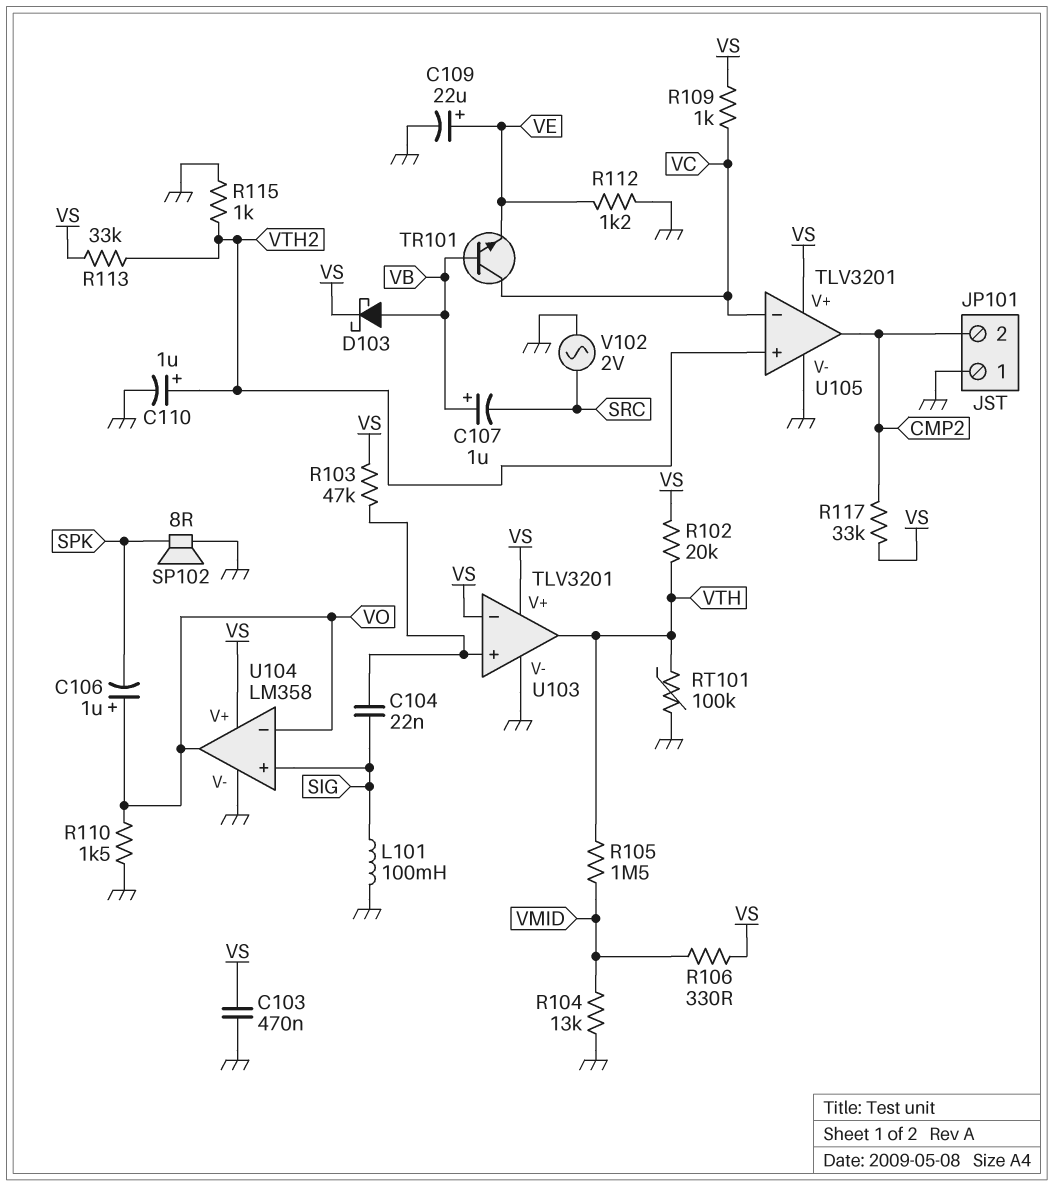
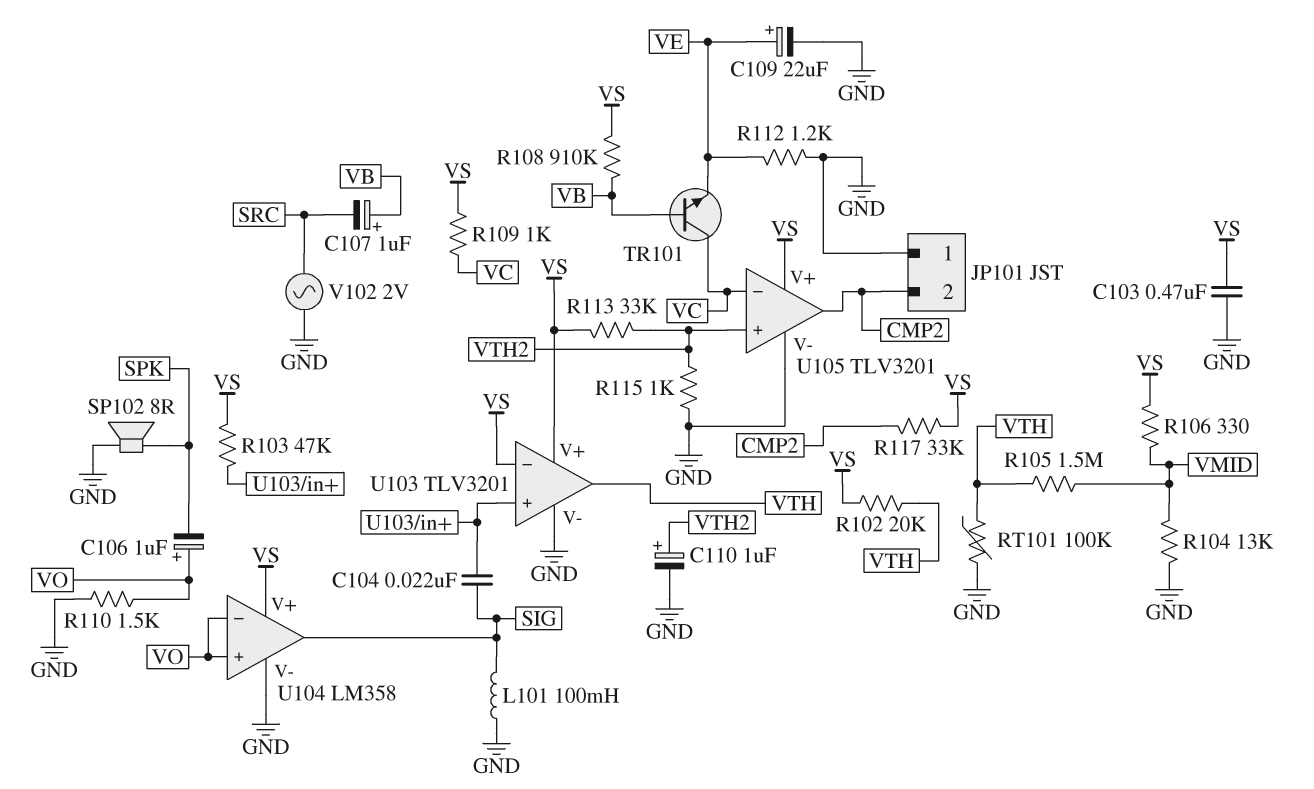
D103: schottky (A VB, K VS) -> none
R108: none -> 910k (VB, VS)
U104 pin in+: SIG -> VO
U104 pin out: VO -> SIG

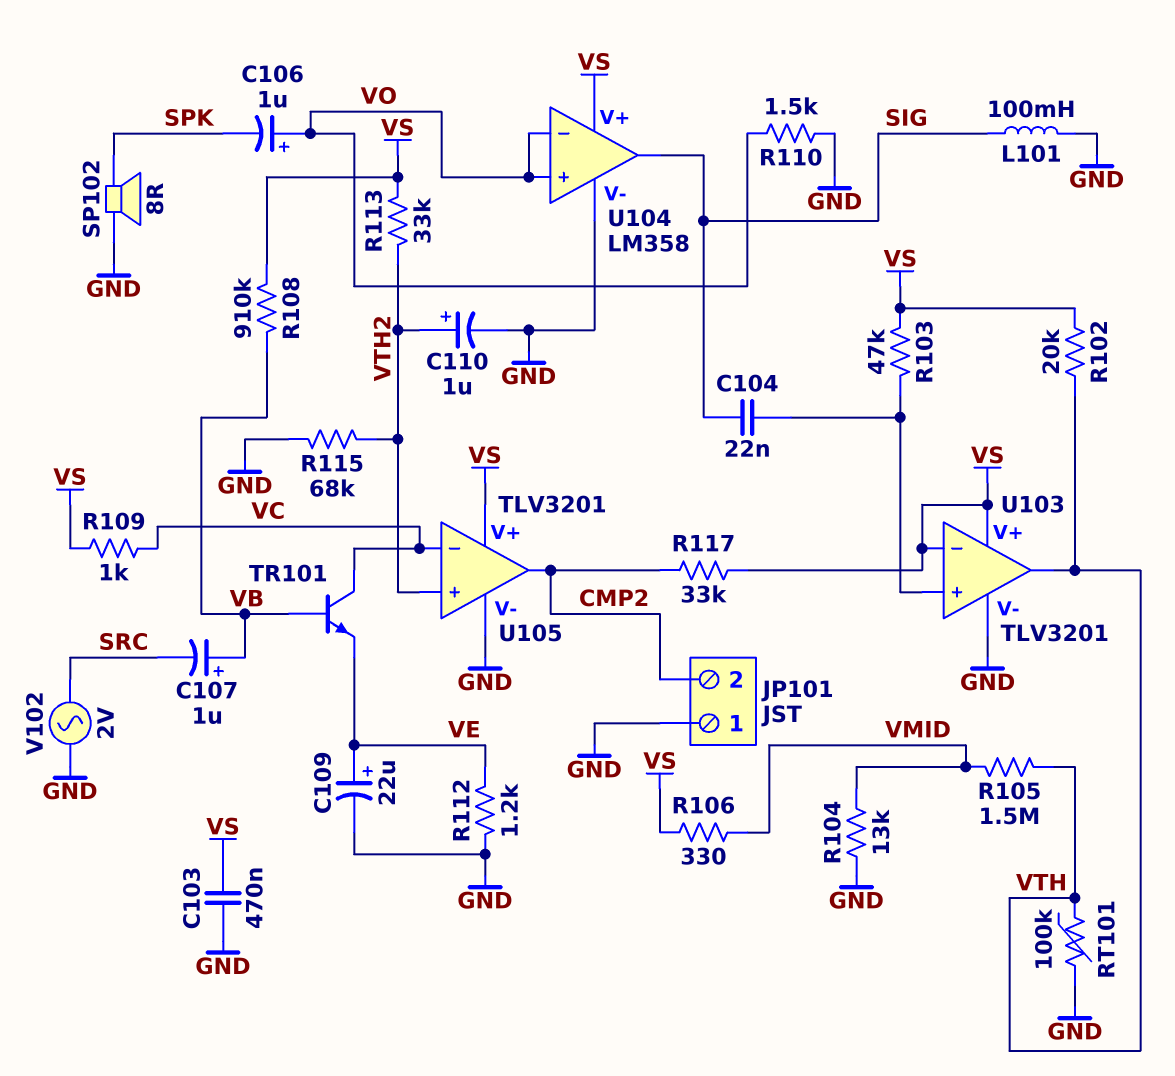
R115: 1k (GND, VTH2) -> 68k (GND, VTH2)

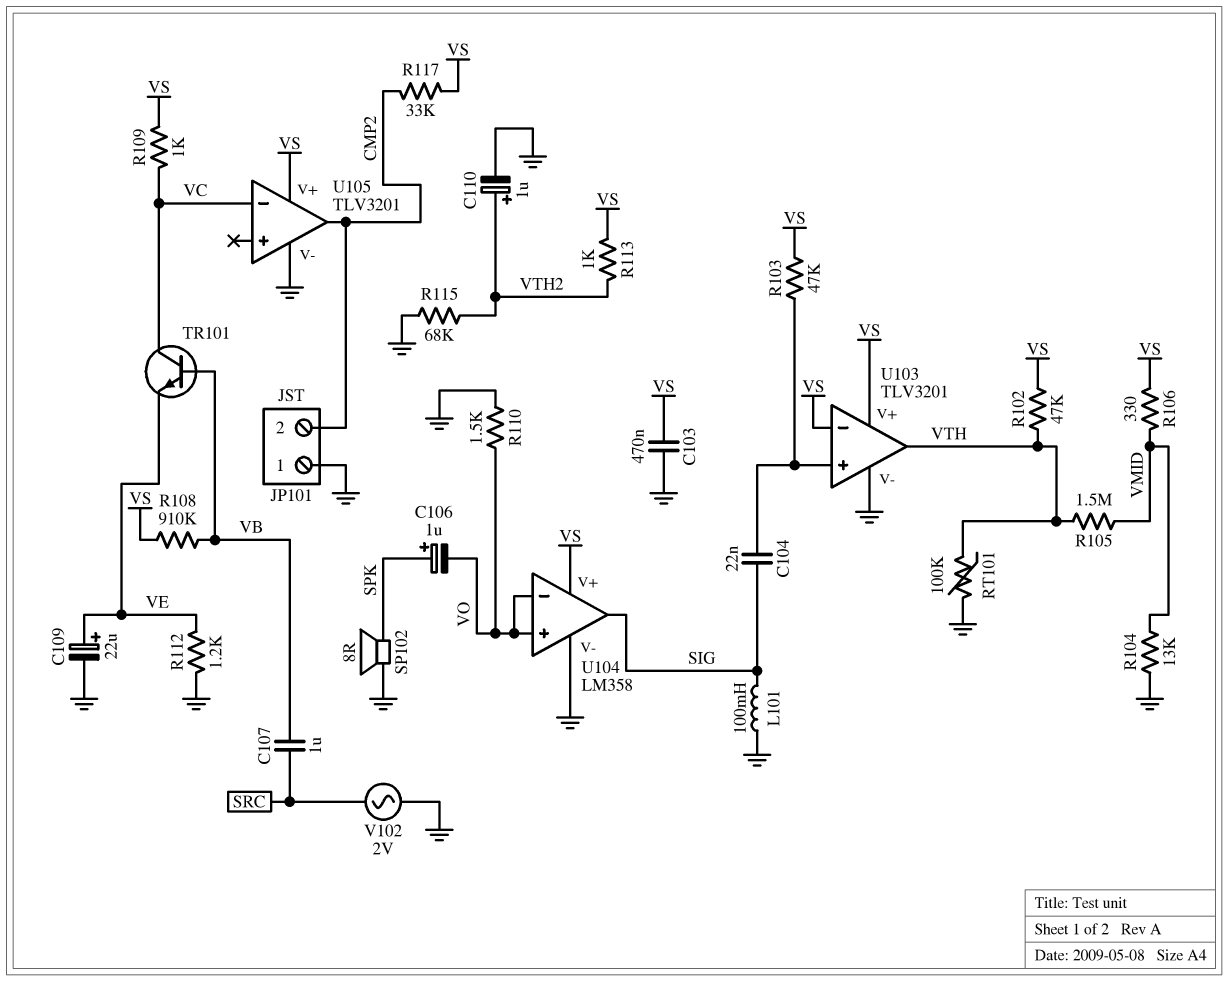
C106: 1uF (plus VO, minus SPK) -> 1uF (plus SPK, minus VO)
C107: 1uF (plus VB, minus SRC) -> 1uF (SRC, VB)
R102: 20k (VS, VTH) -> 47k (VS, VTH)
R113: 33k (VS, VTH2) -> 1k (VS, VTH2)
U105 pin in+: VTH2 -> none

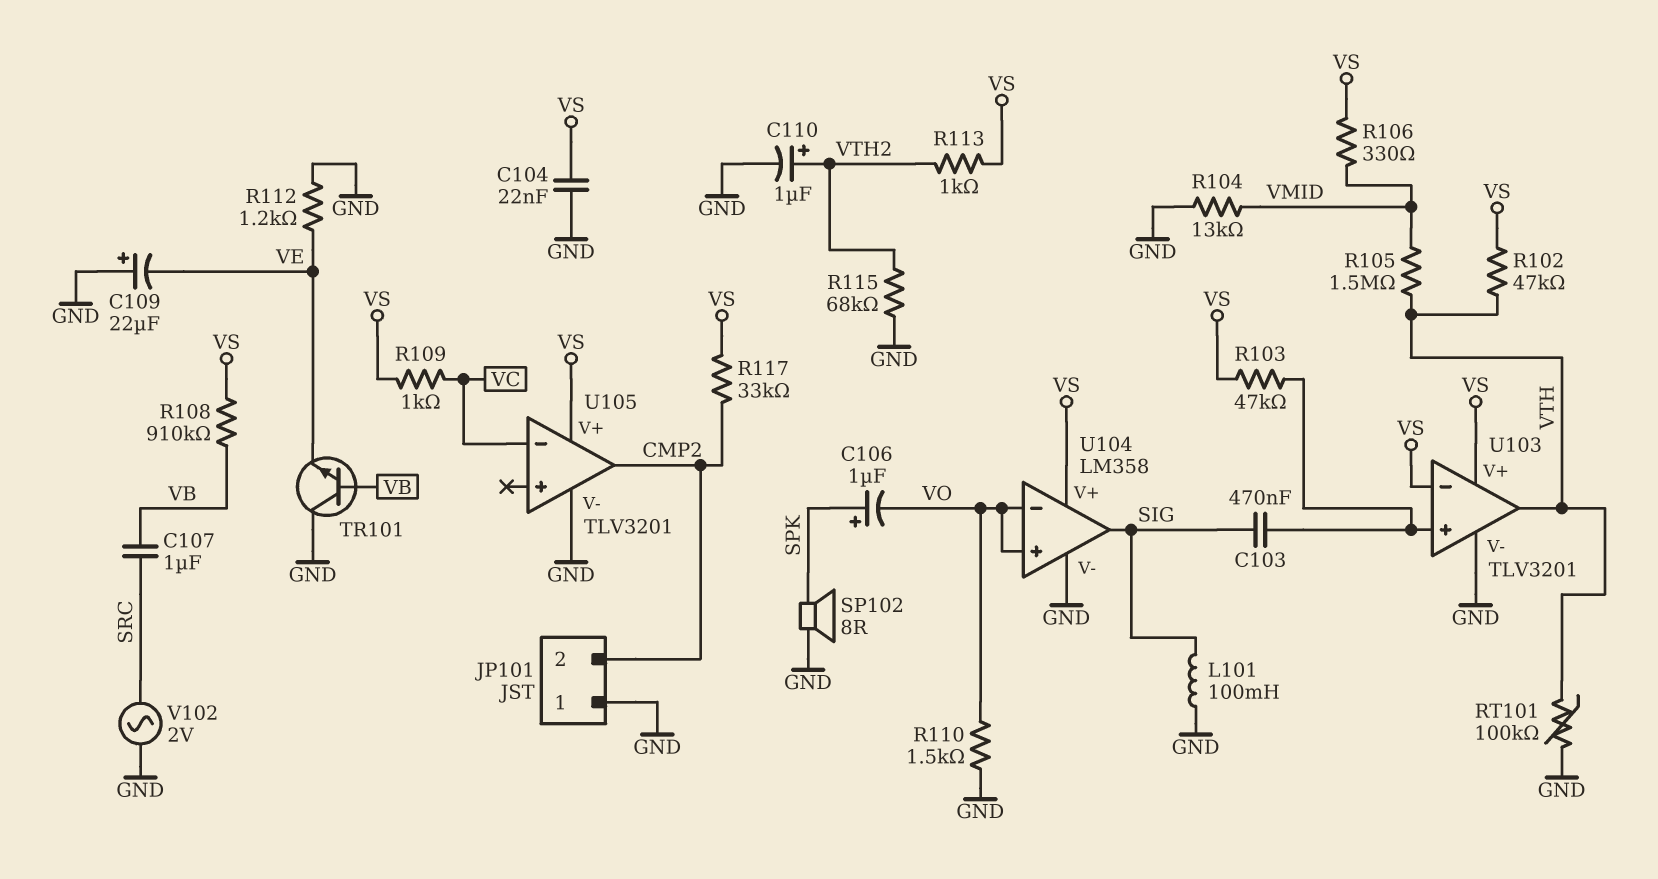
C103: 470nF (GND, VS) -> 470nF (SIG, U103/in+)
C104: 22nF (SIG, U103/in+) -> 22nF (GND, VS)
C109: 22uF (plus VE, minus GND) -> 22uF (plus GND, minus VE)
TR101: NPN (B VB, C VC, E VE) -> NPN (B VB, C GND, E VE)

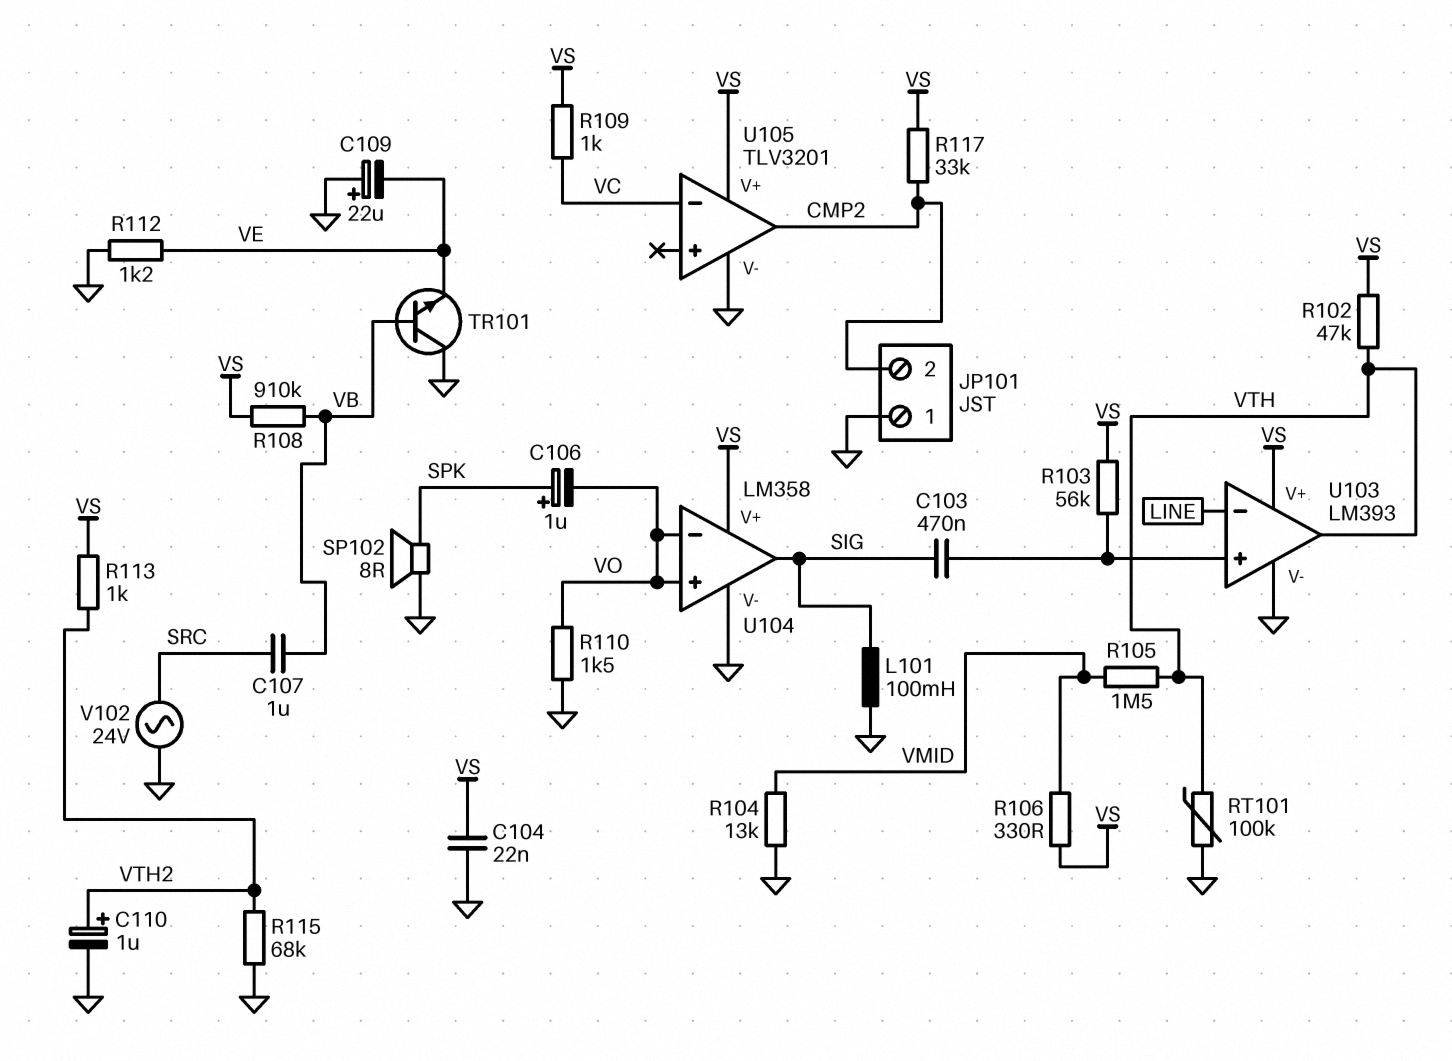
R103: 47k (U103/in+, VS) -> 56k (U103/in+, VS)
U103: TLV3201 -> LM393
U103 pin in-: VS -> LINE
V102: AC 2V (GND, SRC) -> AC 24V (GND, SRC)

